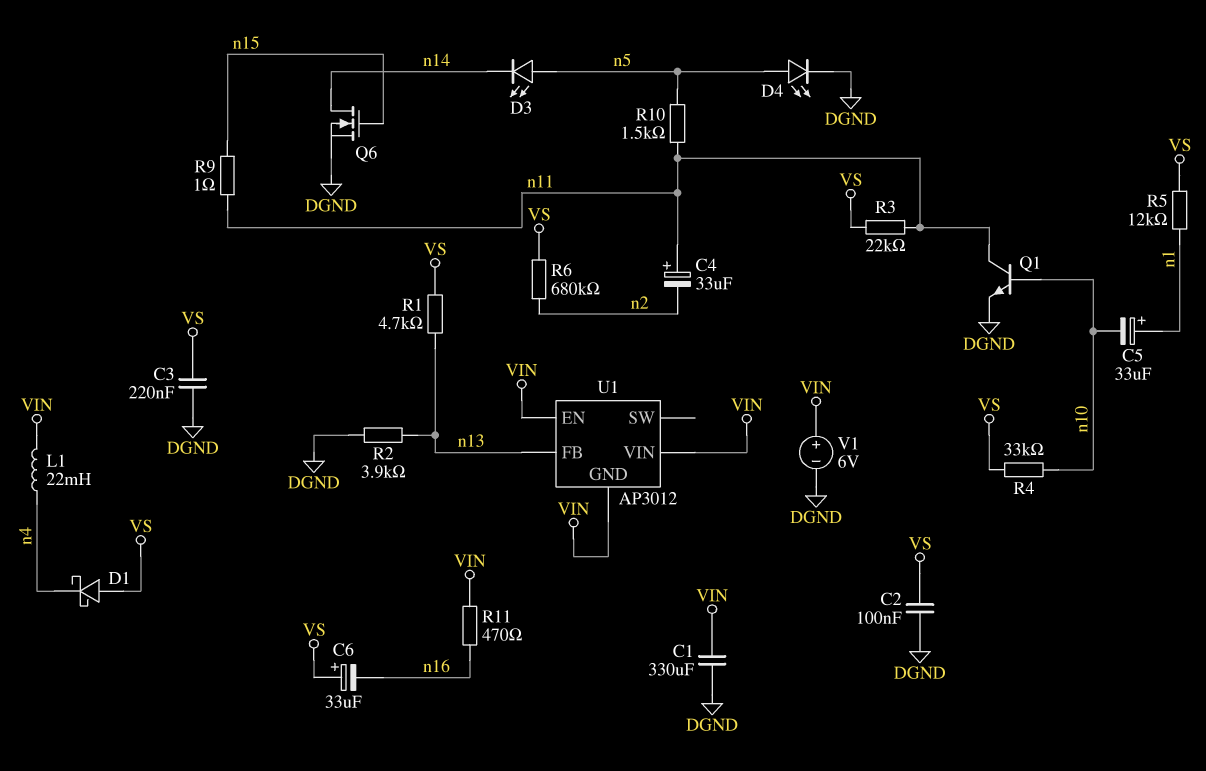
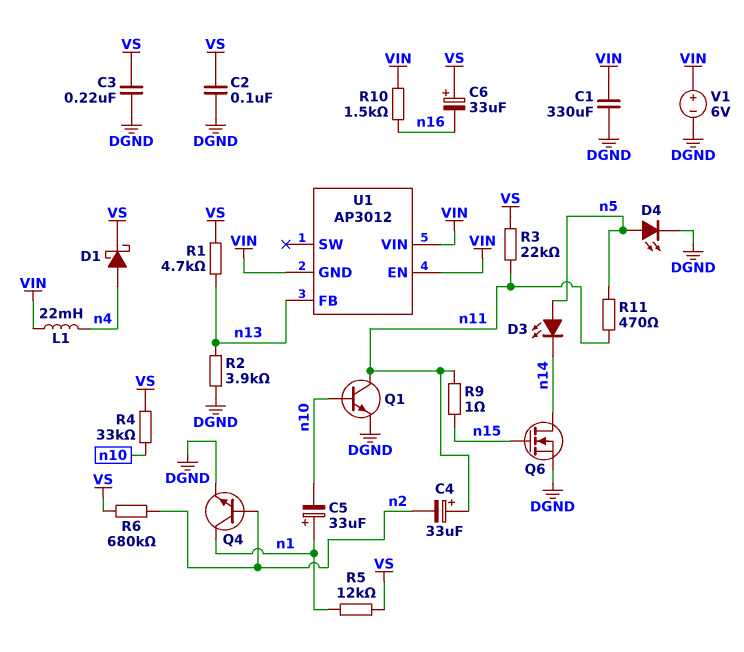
D1: schottky (A VS, K n4) -> schottky (A n4, K VS)
Q4: none -> NPN (B n2, C n1, E DGND)
R10: 1.5k (n5, n11) -> 1.5k (VIN, n16)
R11: 470 (VIN, n16) -> 470 (n5, n11)

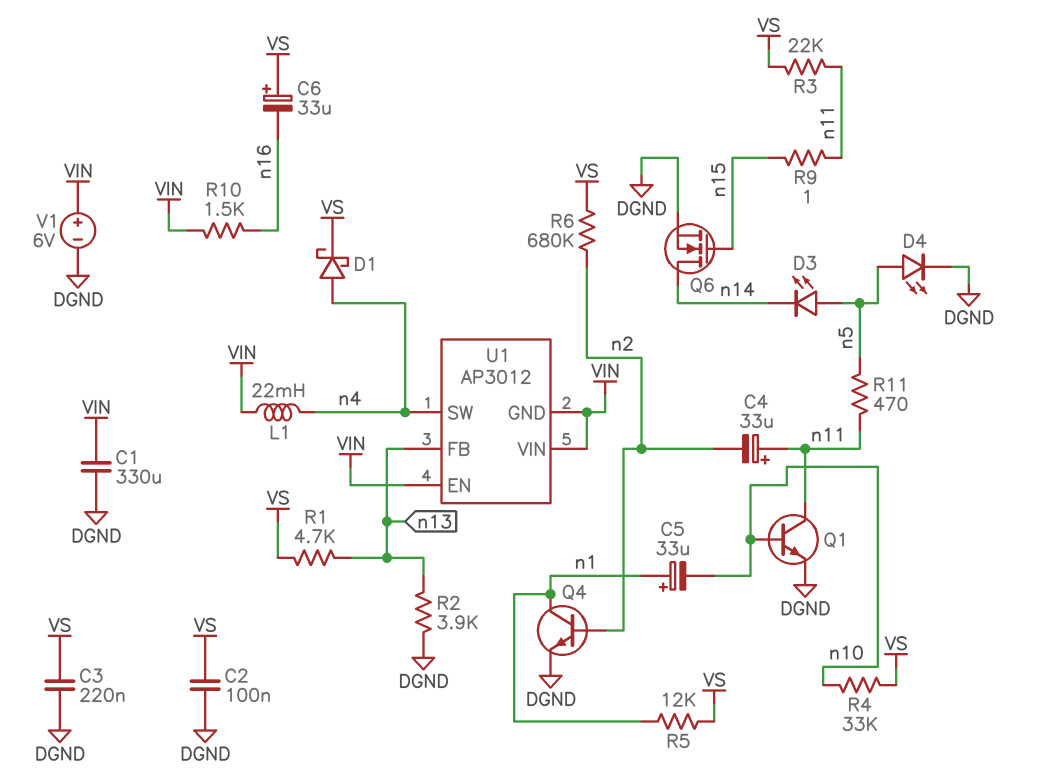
U1 pin SW: none -> n4

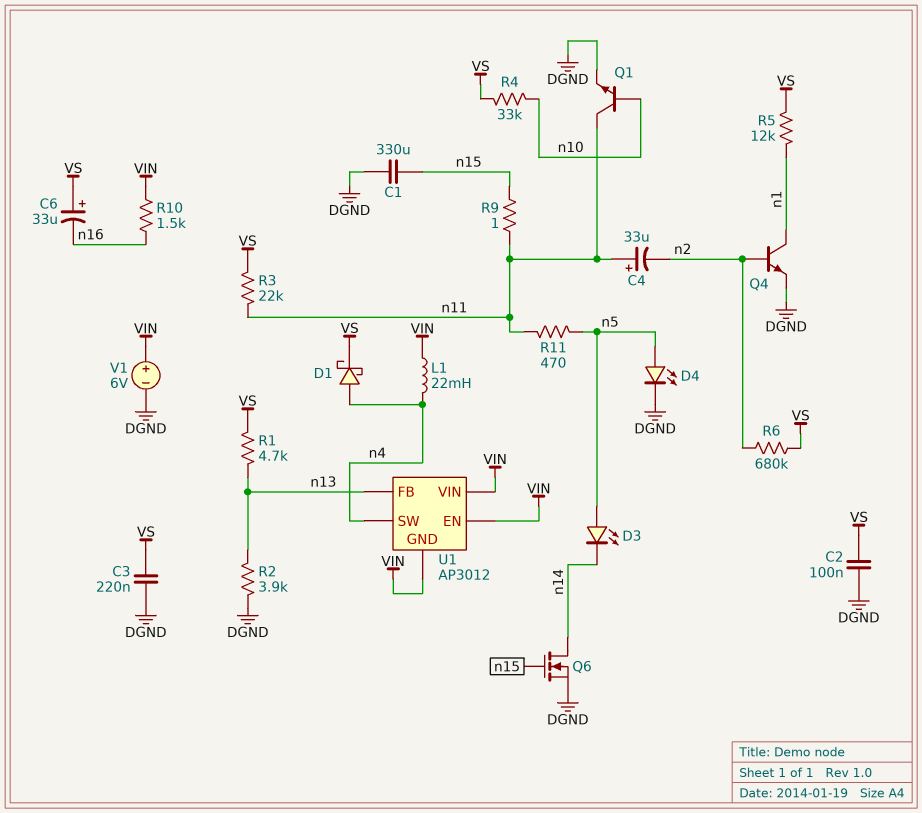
C1: 330uF (DGND, VIN) -> 330uF (DGND, n15)
C5: 33uF (plus n1, minus n10) -> none

